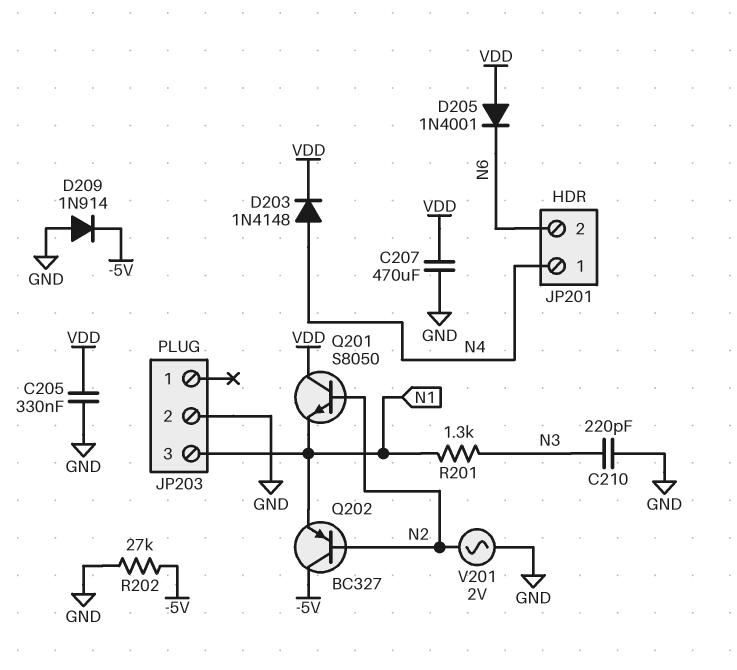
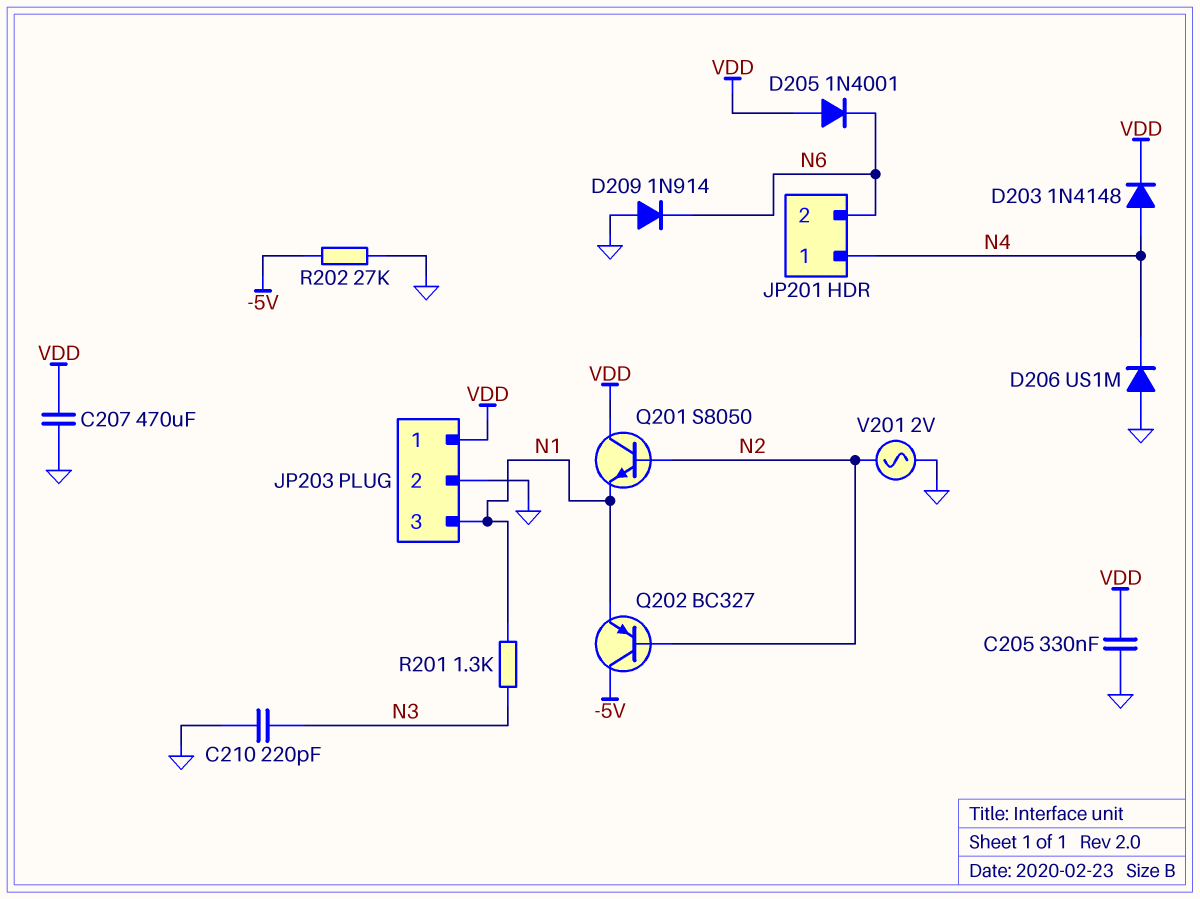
D206: none -> diode US1M (A GND, K N4)
D209: diode 1N914 (A GND, K -5V) -> diode 1N914 (A GND, K N6)
JP203 pin 1: none -> VDD

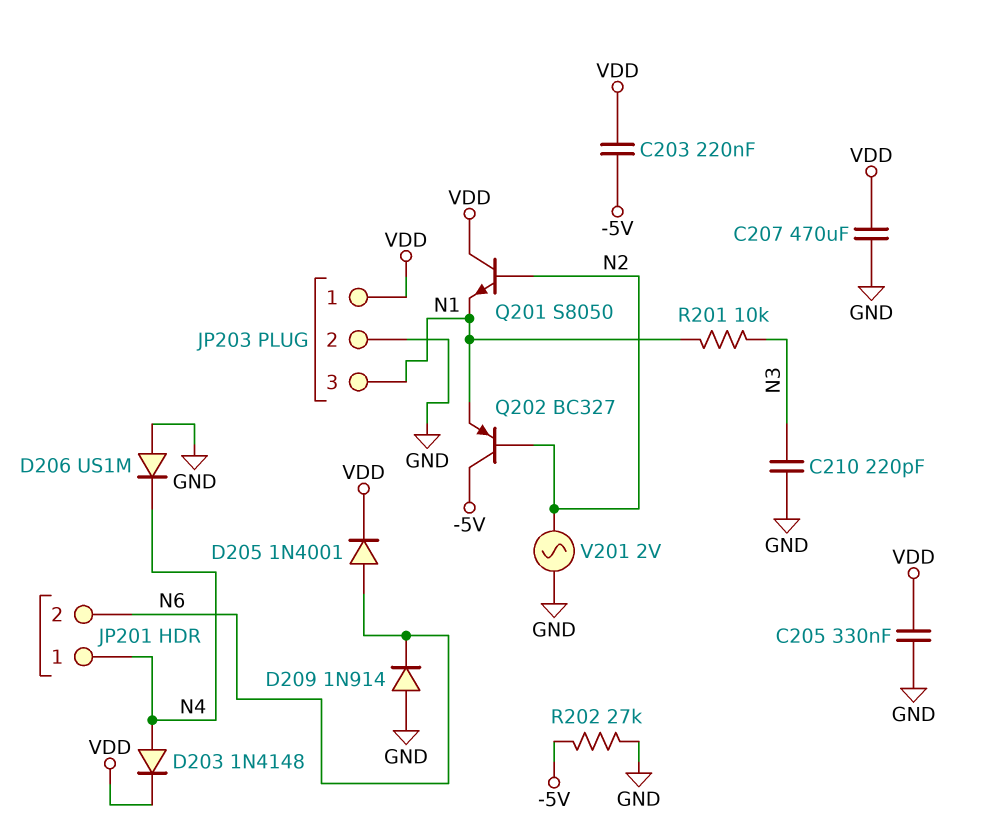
C203: none -> 220nF (-5V, VDD)
D205: diode 1N4001 (A VDD, K N6) -> diode 1N4001 (A N6, K VDD)
R201: 1.3k (N1, N3) -> 10k (N1, N3)

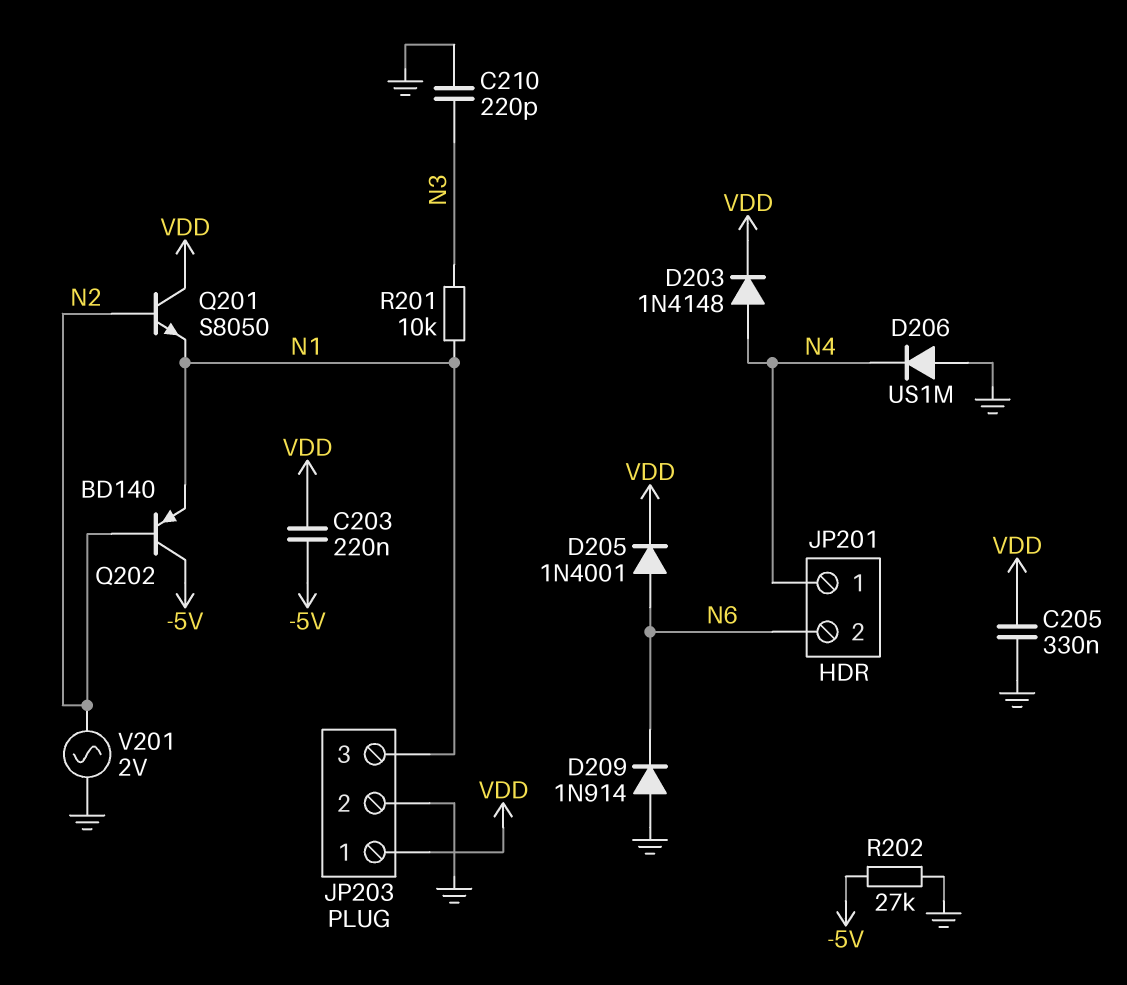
C207: 470uF (GND, VDD) -> none
Q202: PNP BC327 (B N2, C -5V, E N1) -> PNP BD140 (B N2, C -5V, E N1)

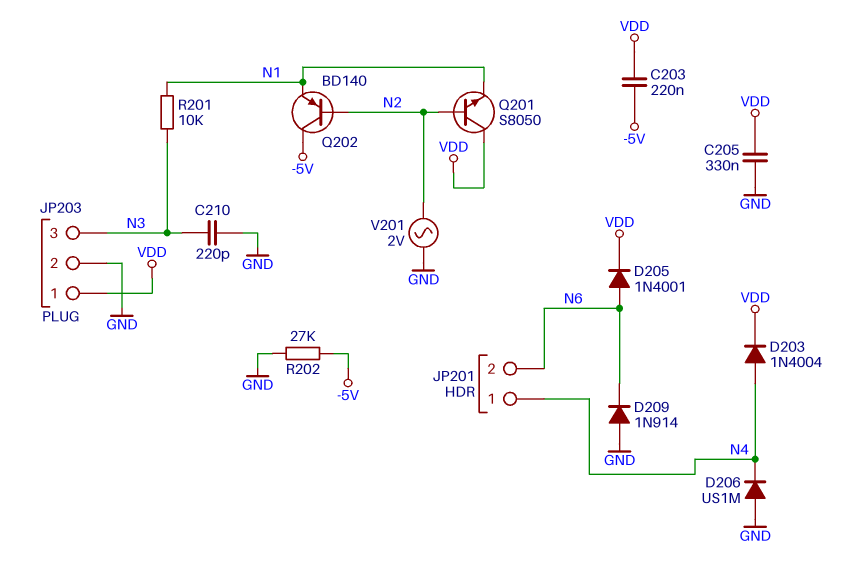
D203: diode 1N4148 (A N4, K VDD) -> diode 1N4004 (A N4, K VDD)
JP203 pin 3: N1 -> N3

